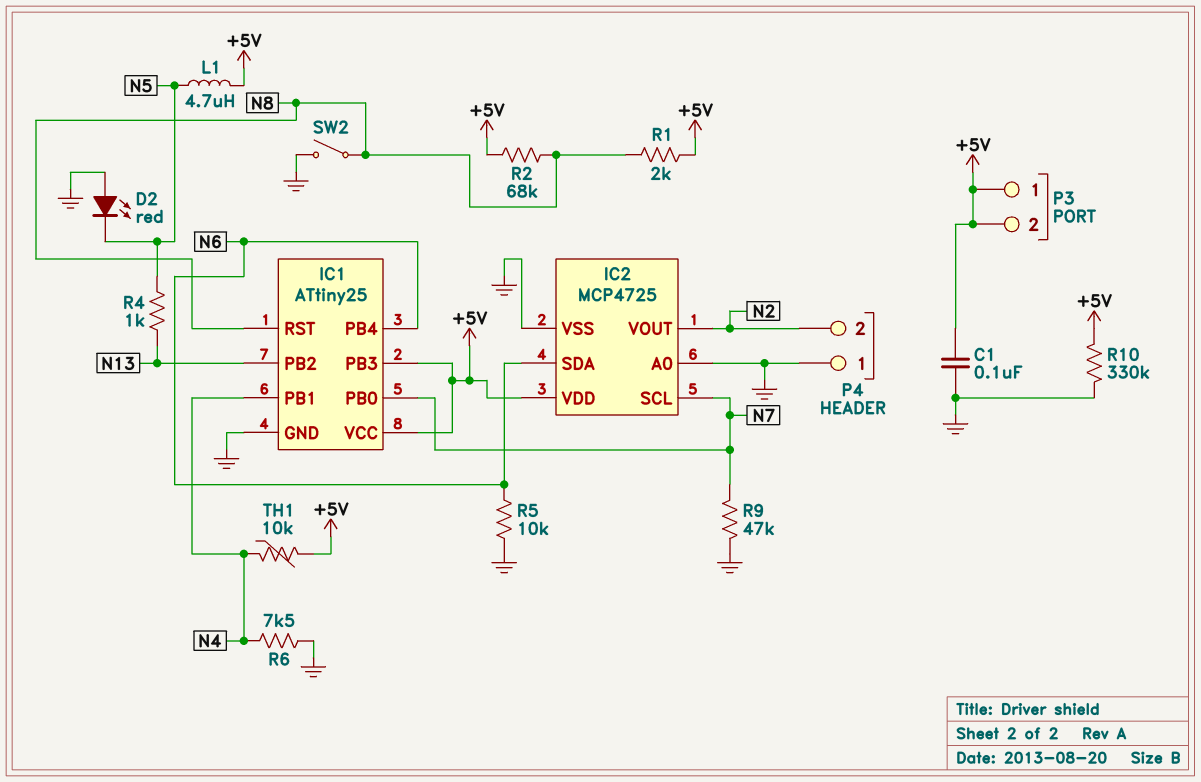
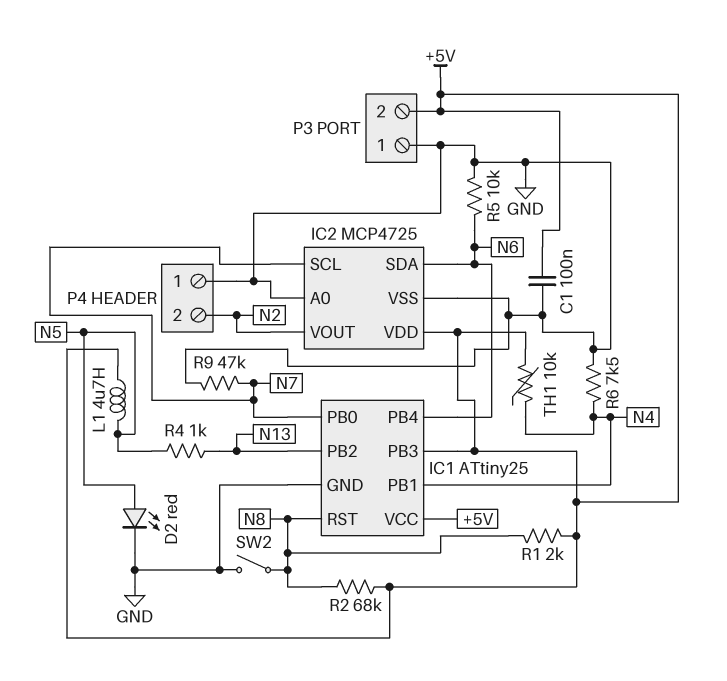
D2: LED red (A GND, K N5) -> LED red (A N5, K GND)
P3 pin 1: +5V -> GND
R10: 330k (+5V, GND) -> none

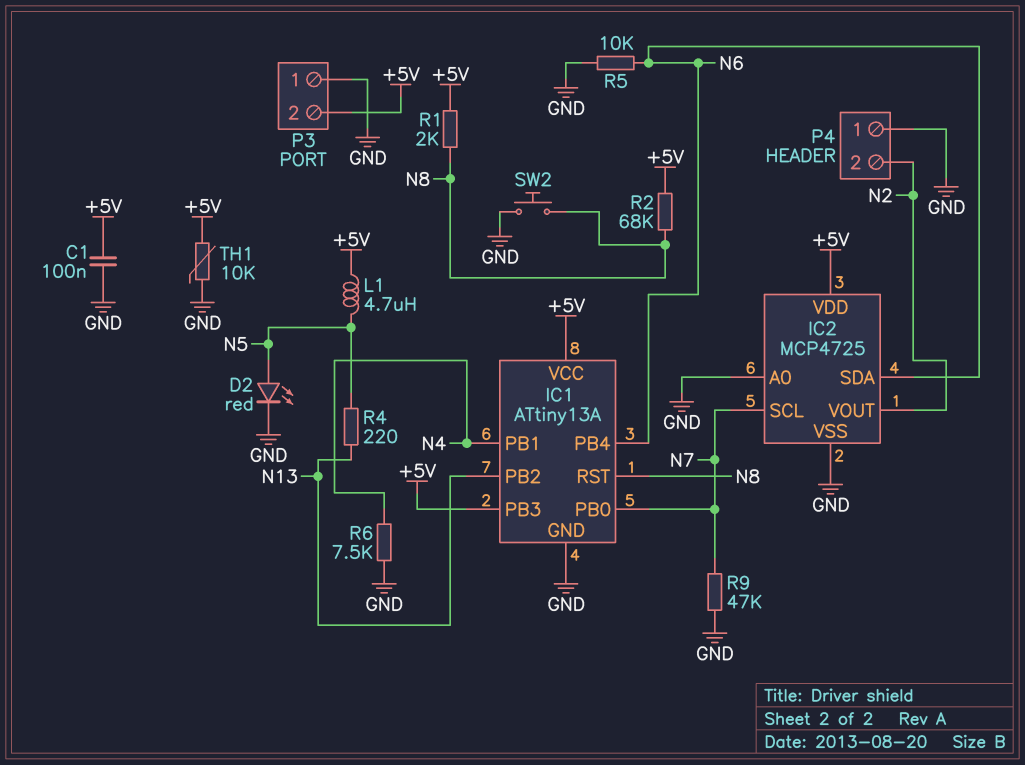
IC1: ATtiny25 -> ATtiny13A
R4: 1k (N5, N13) -> 220 (N5, N13)
SW2: switch (GND, N8) -> button (GND, N8)
TH1: 10k (+5V, N4) -> 10k (+5V, GND)

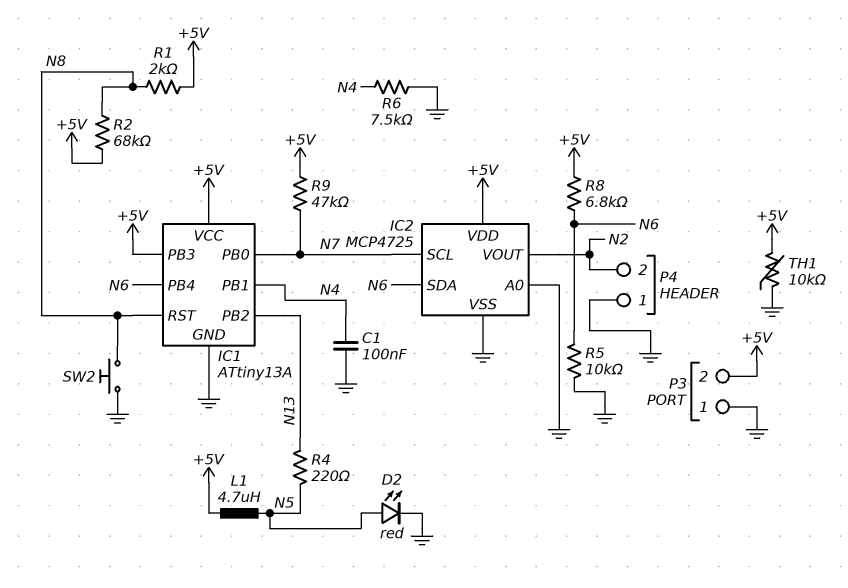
C1: 100nF (+5V, GND) -> 100nF (GND, N4)
R8: none -> 6.8k (+5V, N6)
R9: 47k (GND, N7) -> 47k (+5V, N7)

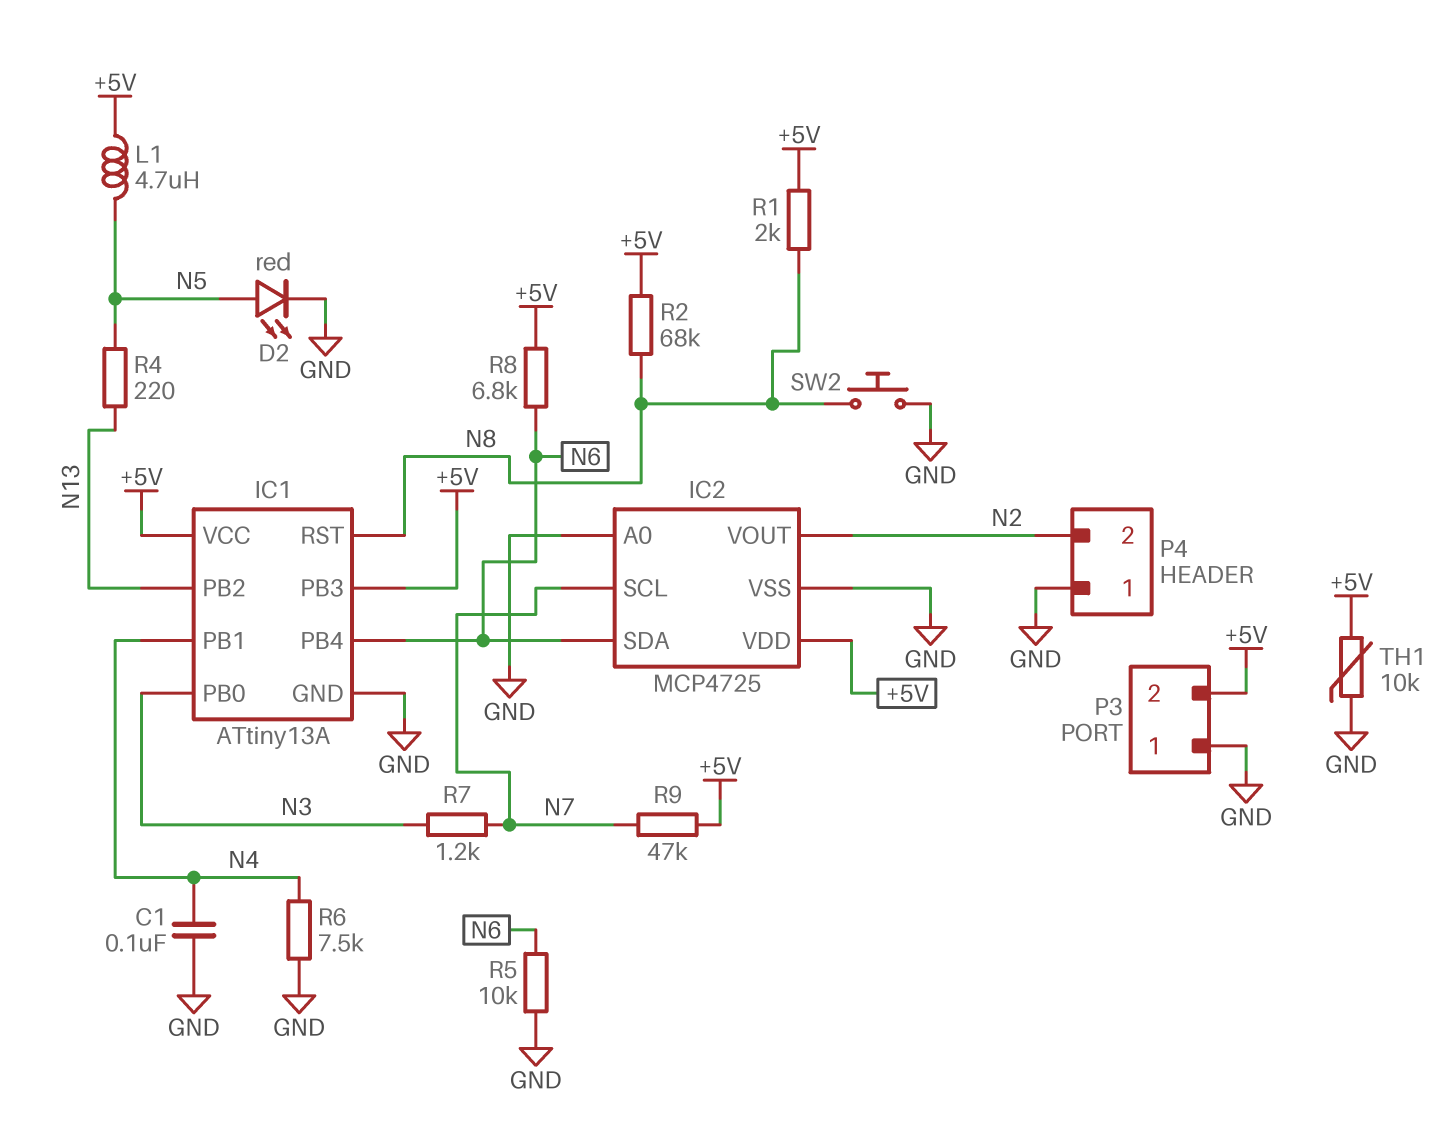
IC1 pin PB0: N7 -> N3
R7: none -> 1.2k (N3, N7)

